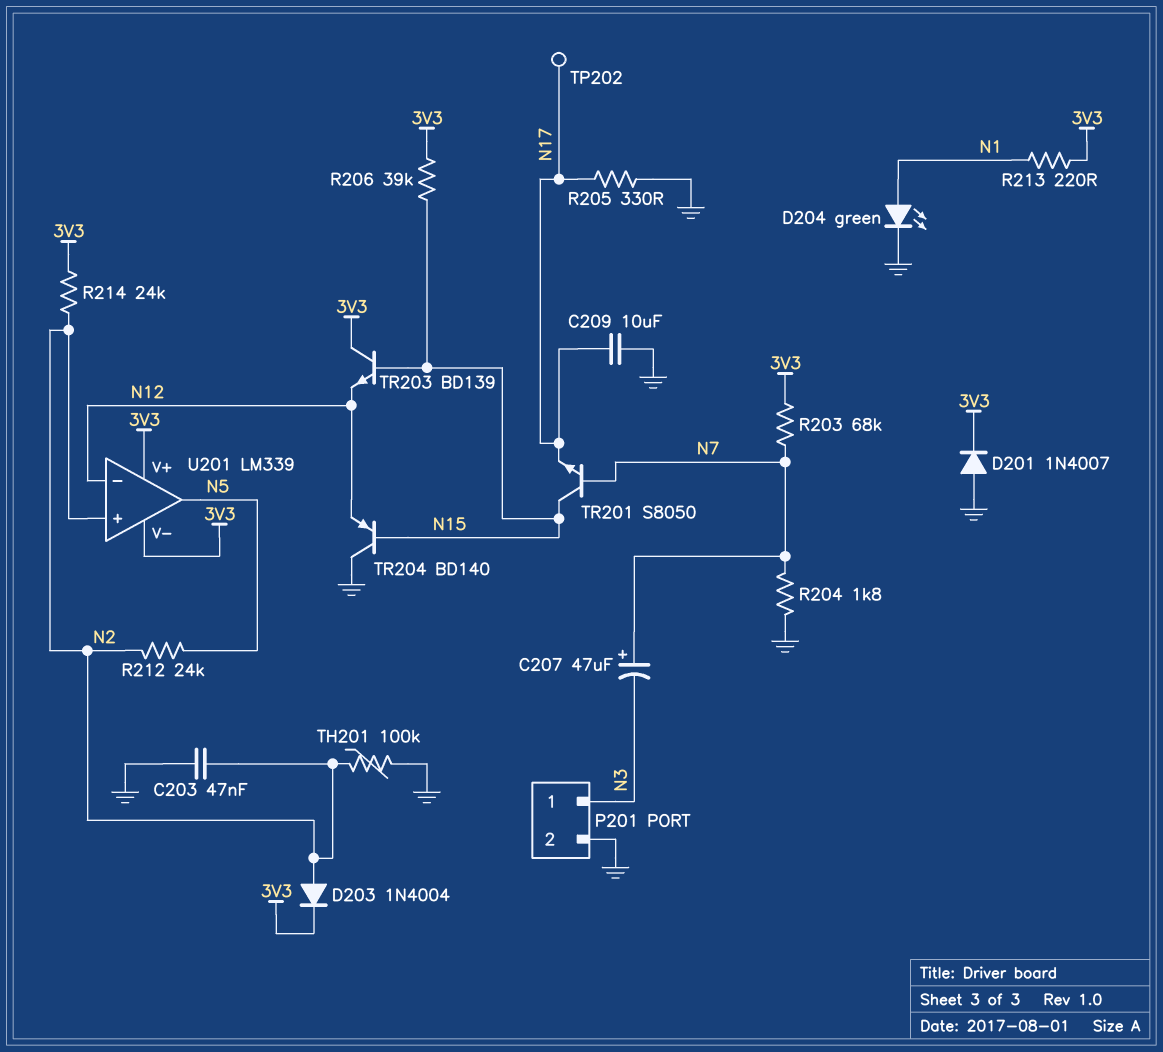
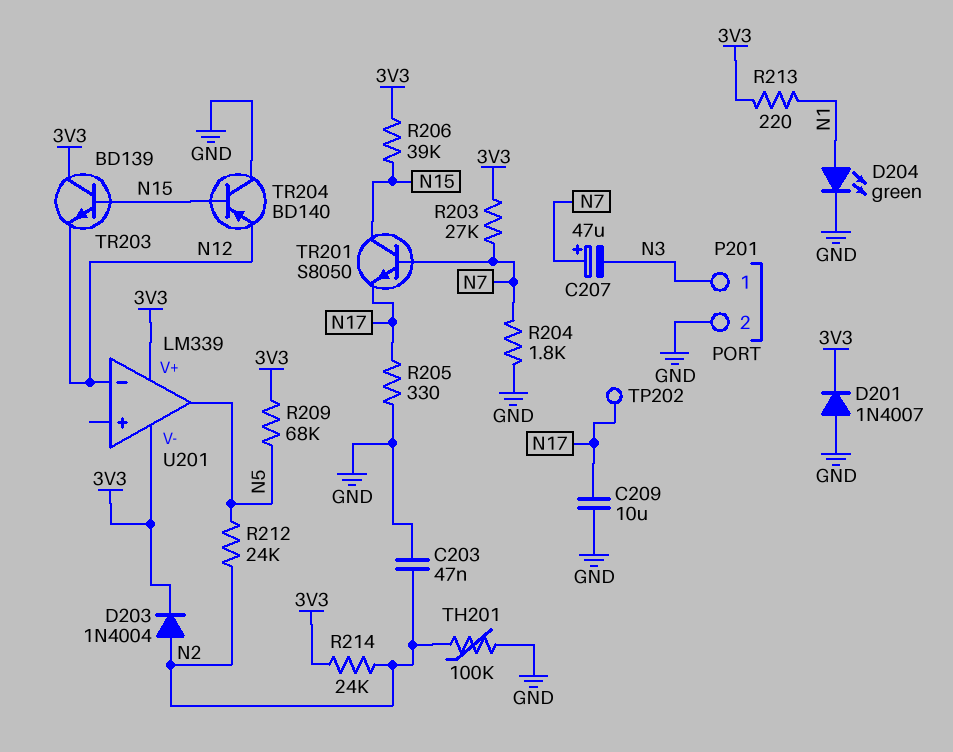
R203: 68k (3V3, N7) -> 27k (3V3, N7)
R209: none -> 68k (3V3, N5)
U201 pin in+: N2 -> none

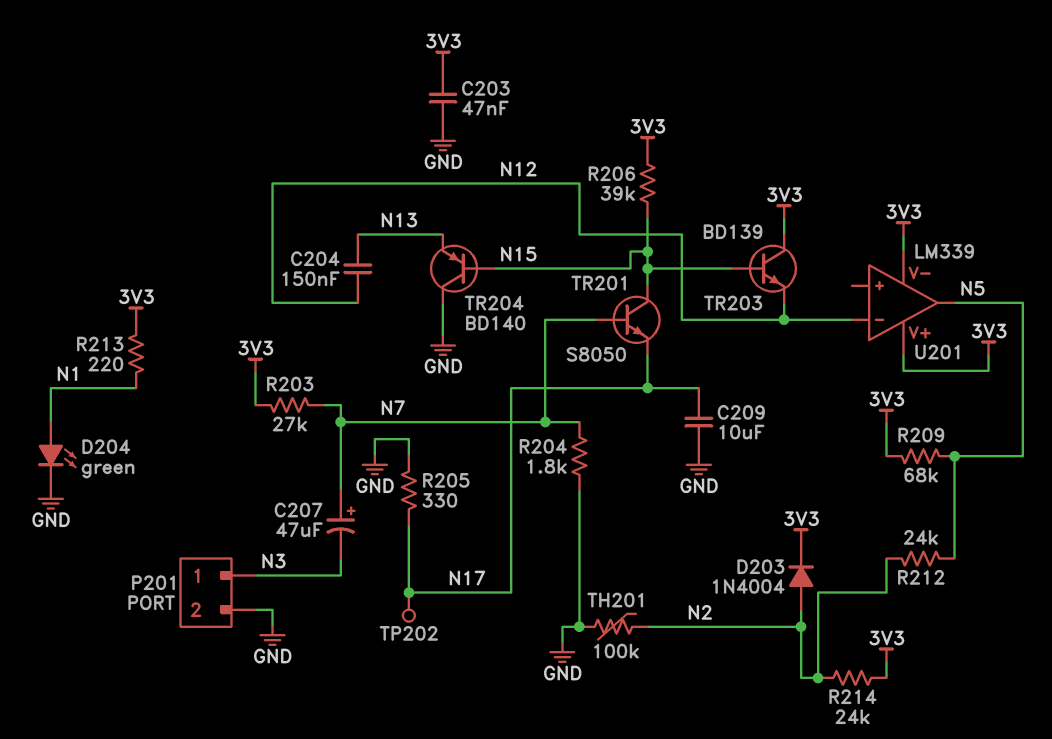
C203: 47nF (GND, N2) -> 47nF (3V3, GND)
C204: none -> 150nF (N12, N13)
D201: diode 1N4007 (A GND, K 3V3) -> none
TR204: PNP BD140 (B N15, C GND, E N12) -> PNP BD140 (B N15, C GND, E N13)

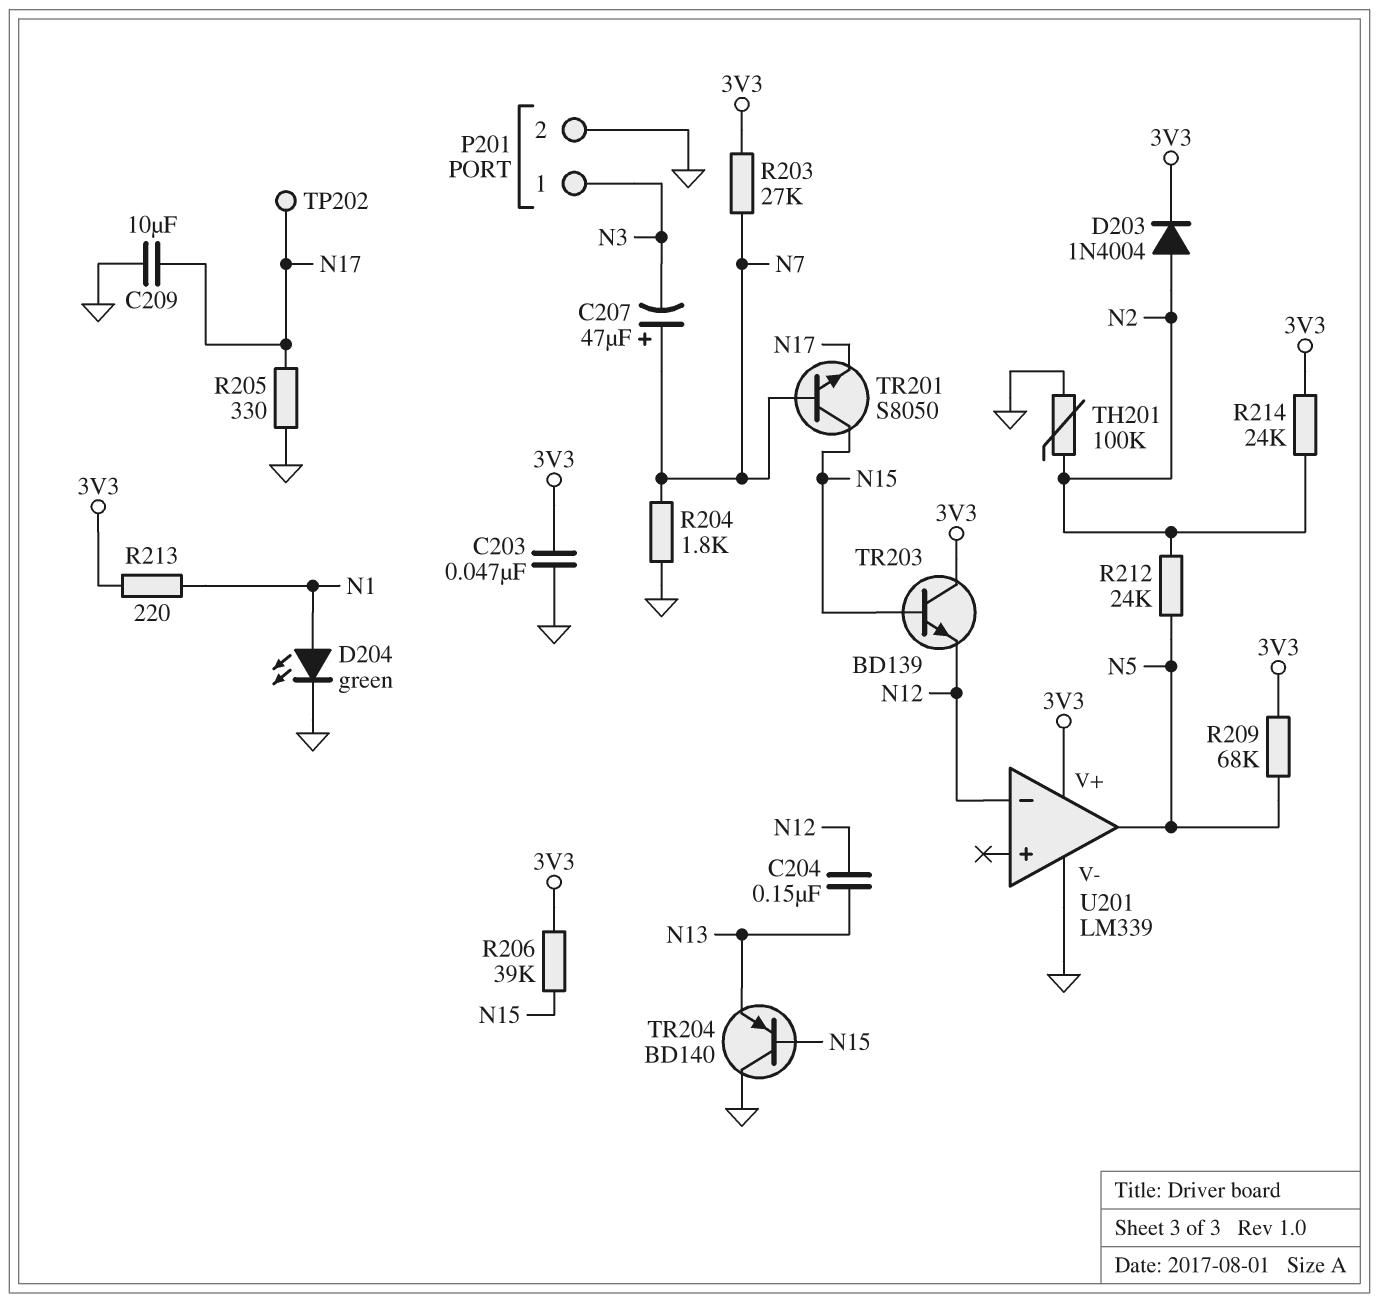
U201 pin V-: 3V3 -> GND

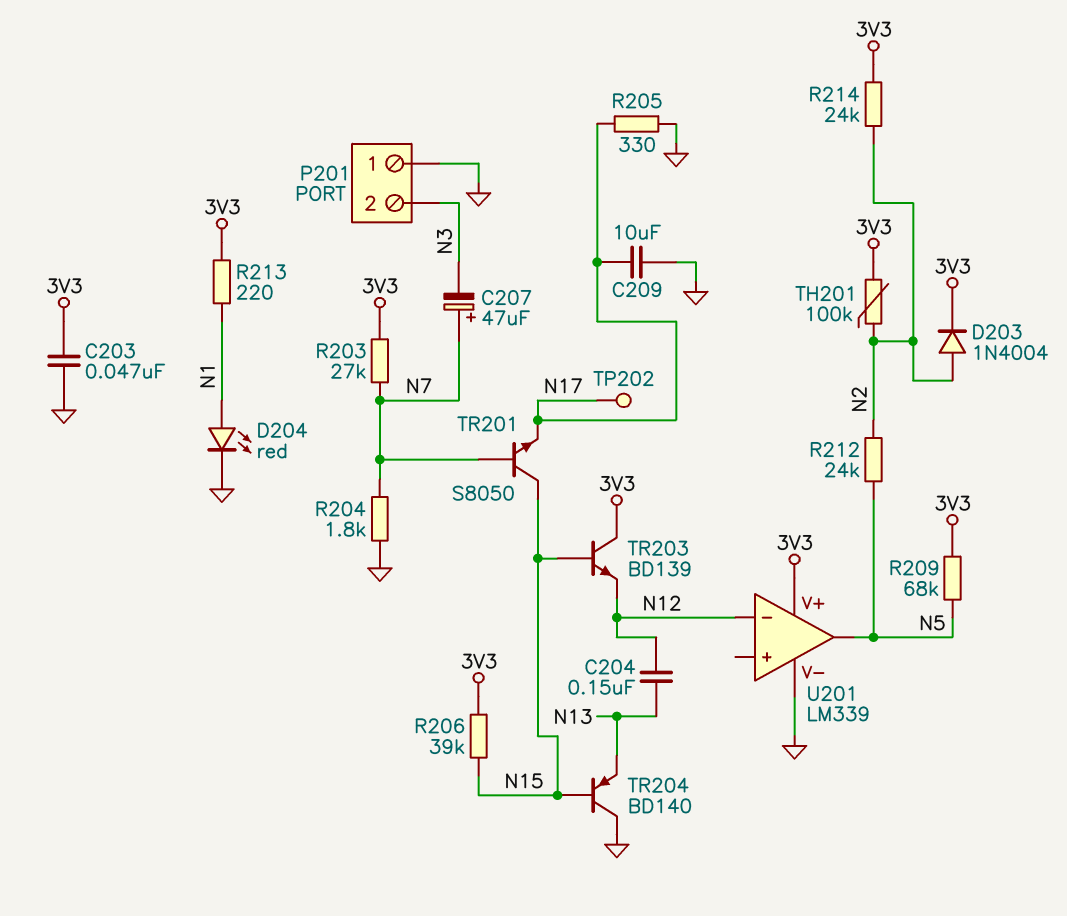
D204: LED green (A N1, K GND) -> LED red (A N1, K GND)
P201 pin 1: N3 -> GND
P201 pin 2: GND -> N3
TH201: 100k (GND, N2) -> 100k (3V3, N2)

